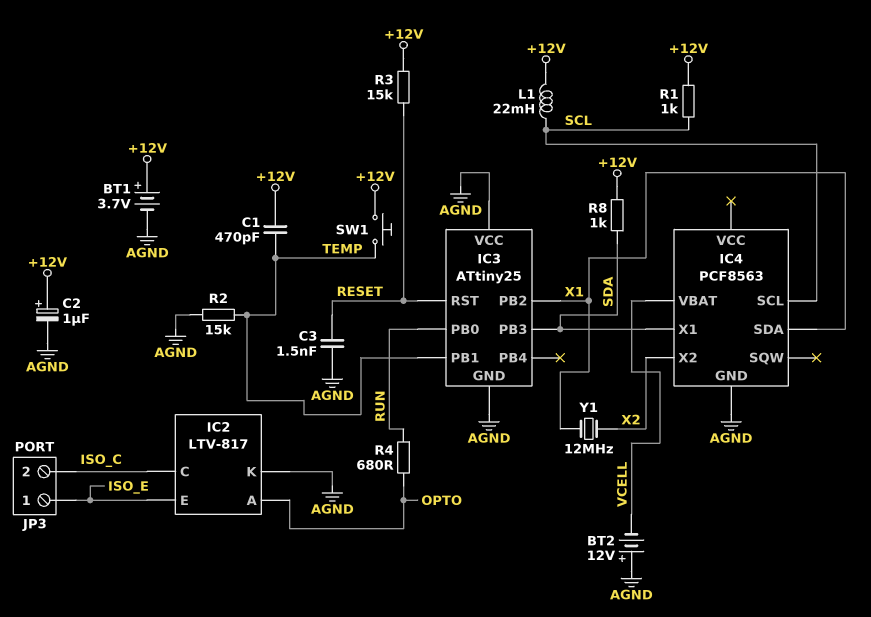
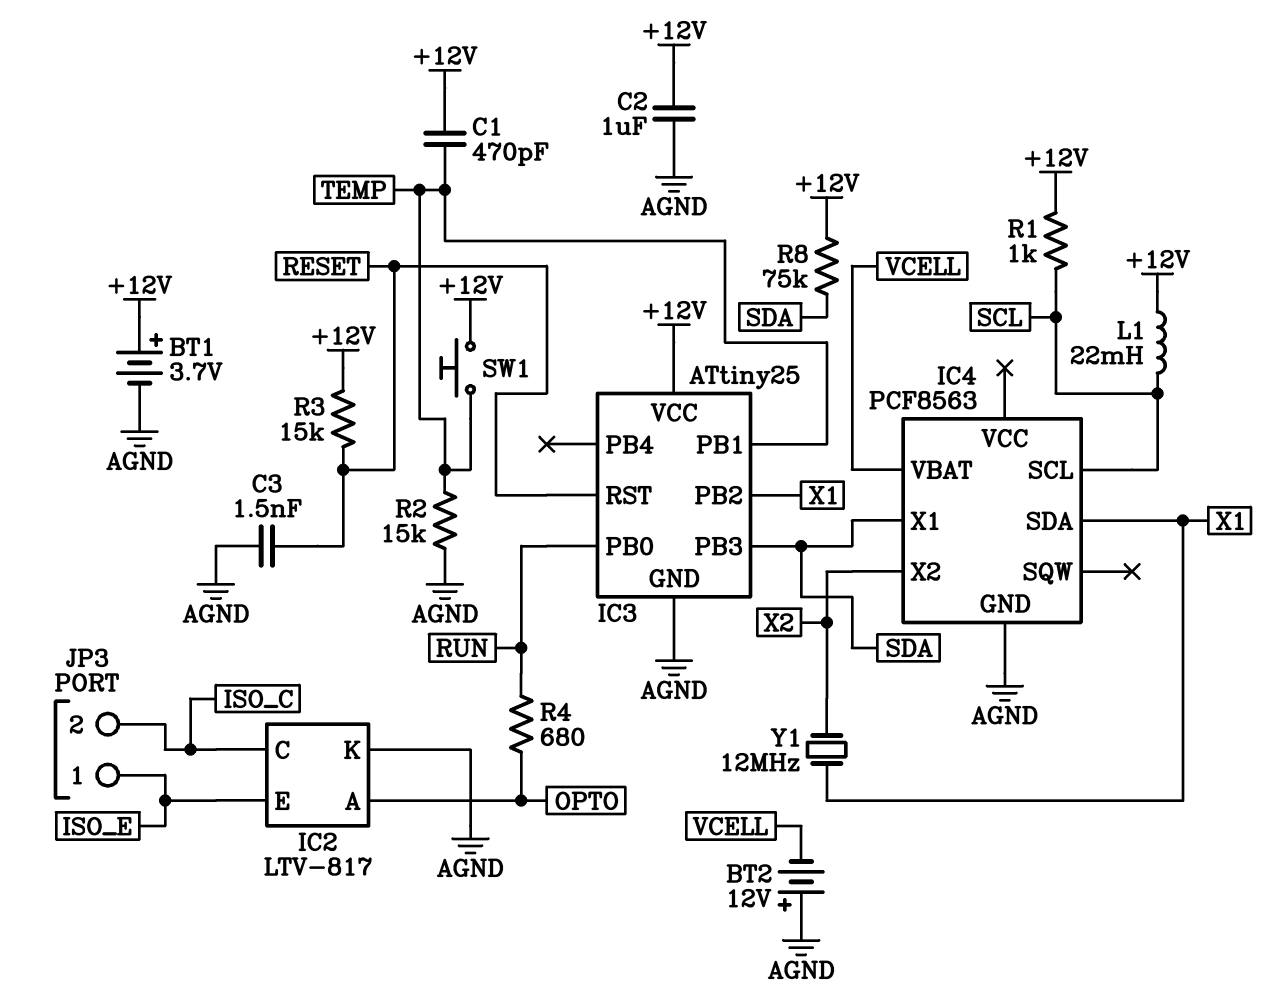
C2: 1uF (plus +12V, minus AGND) -> 1uF (+12V, AGND)
IC3 pin VCC: AGND -> +12V
R8: 1k (+12V, SDA) -> 75k (+12V, SDA)

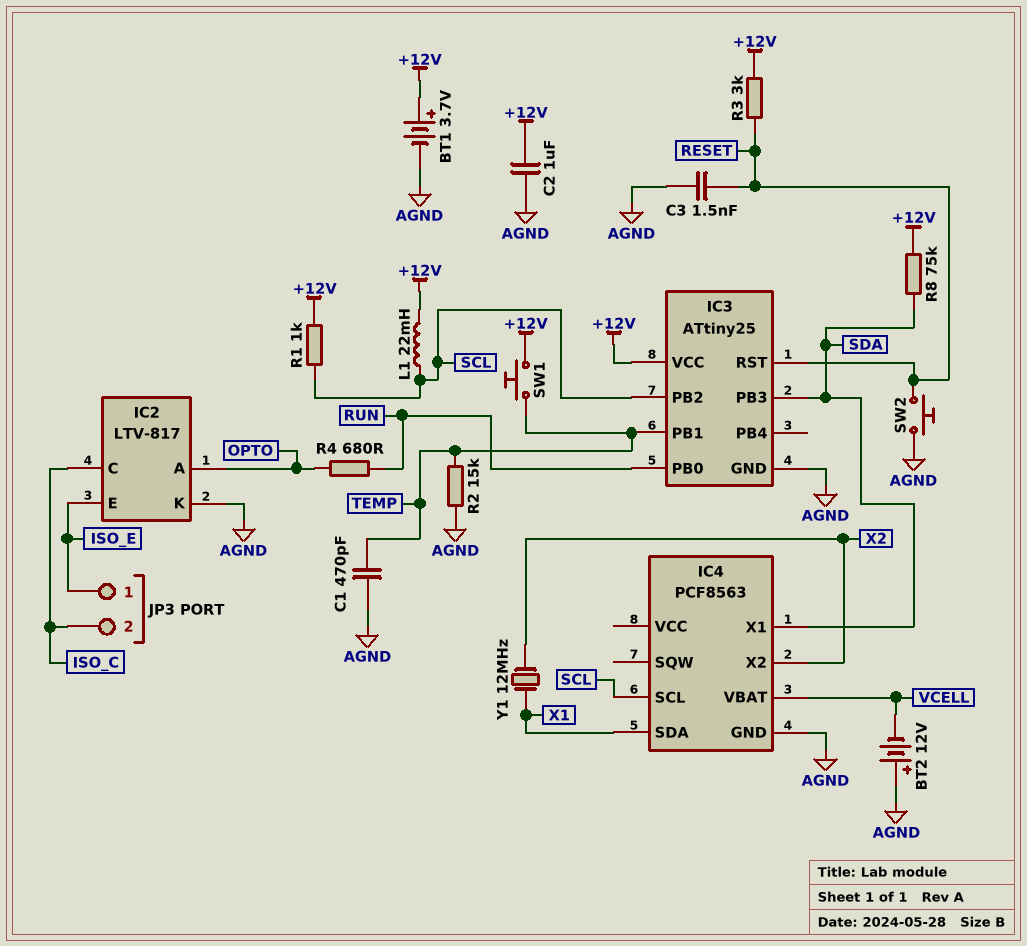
C1: 470pF (+12V, TEMP) -> 470pF (AGND, TEMP)
IC3 pin PB2: X1 -> SCL
R3: 15k (+12V, RESET) -> 3k (+12V, RESET)
SW2: none -> button (AGND, RESET)

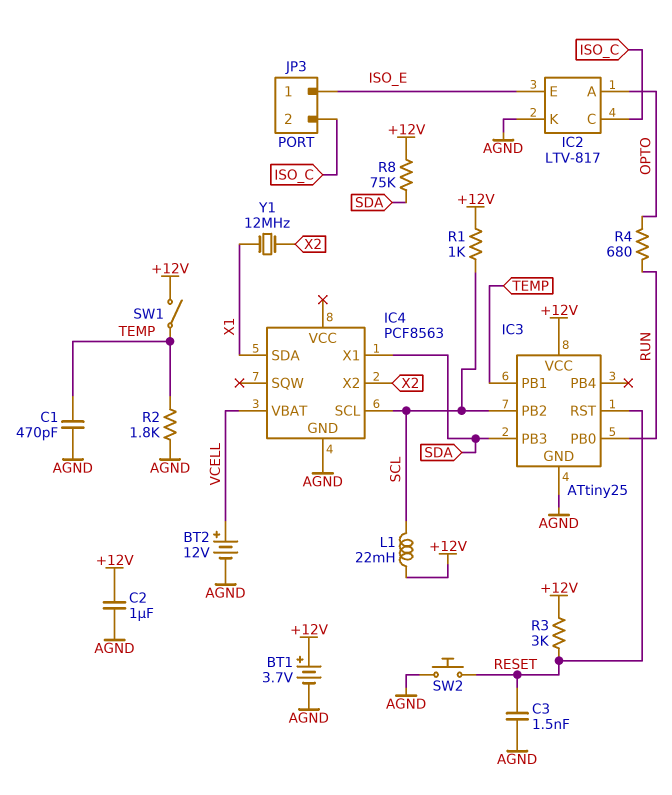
BT2: 12V (plus AGND, minus VCELL) -> 12V (plus VCELL, minus AGND)
R2: 15k (AGND, TEMP) -> 1.8k (AGND, TEMP)
SW1: button (+12V, TEMP) -> switch (+12V, TEMP)

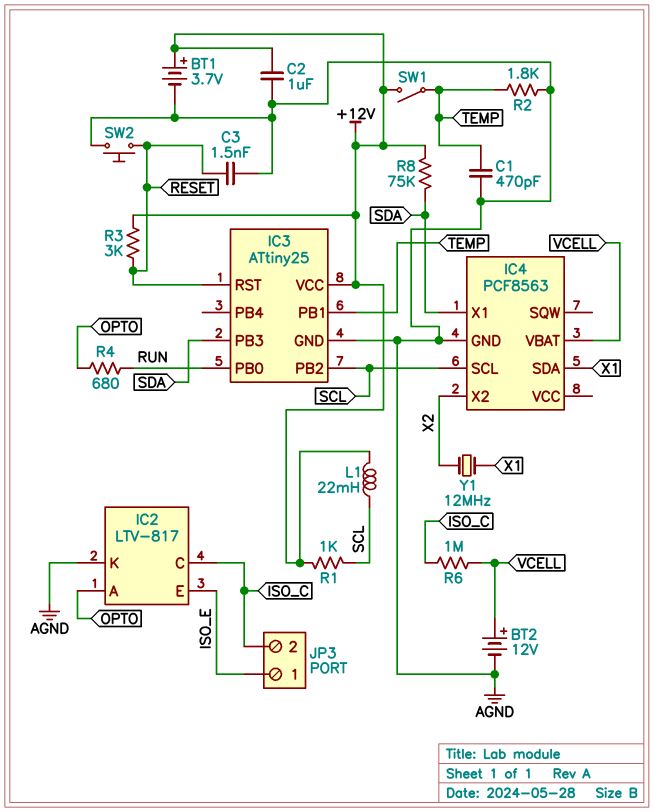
R6: none -> 1M (ISO_C, VCELL)

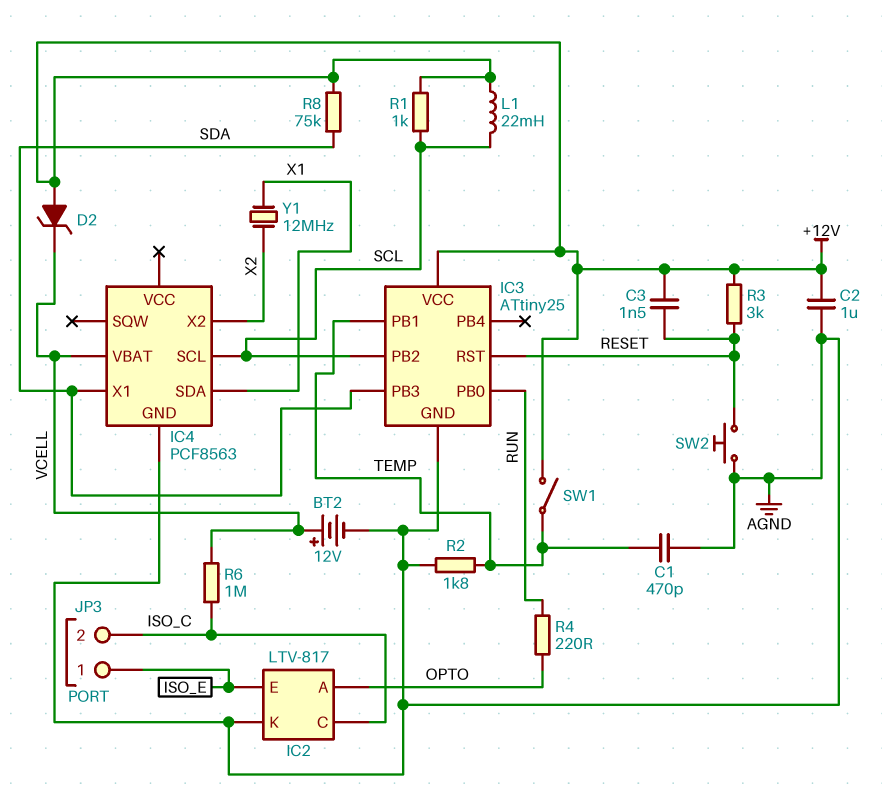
BT1: 3.7V (plus +12V, minus AGND) -> none
C3: 1.5nF (AGND, RESET) -> 1.5nF (+12V, RESET)
D2: none -> zener (A +12V, K VCELL)
R4: 680 (OPTO, RUN) -> 220 (OPTO, RUN)

